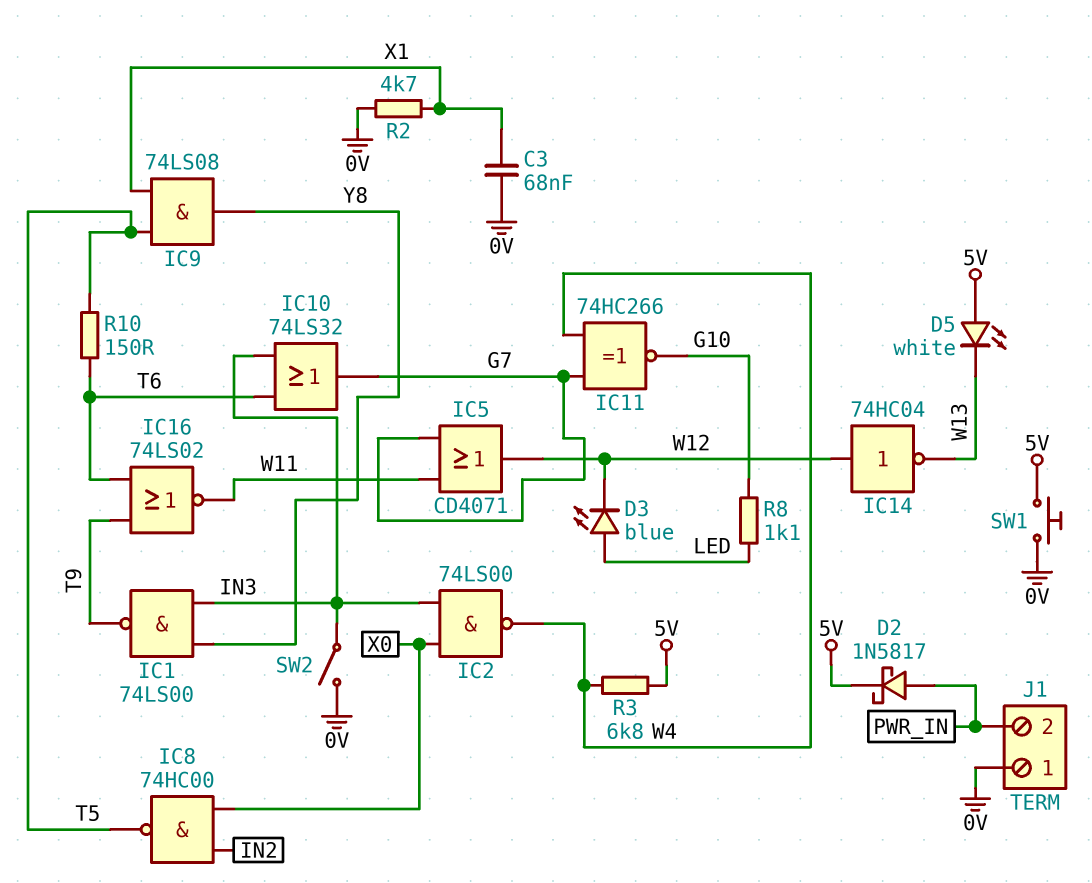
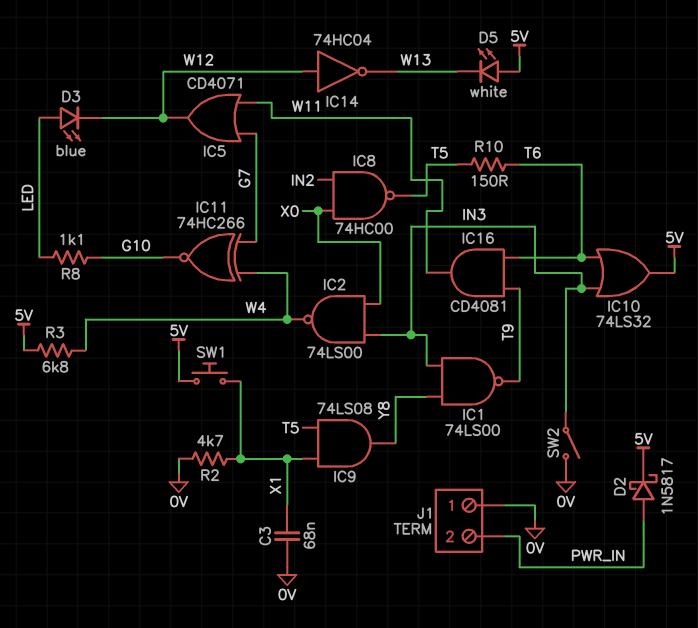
IC10: OR 74LS32 (in IN3, in T6, out G7) -> OR 74LS32 (in IN3, in T6, out 5V)
IC16: NOR 74LS02 (in T6, in T9, out W11) -> AND CD4081 (in T6, in T9, out W11)
SW1: button (0V, 5V) -> button (5V, X1)

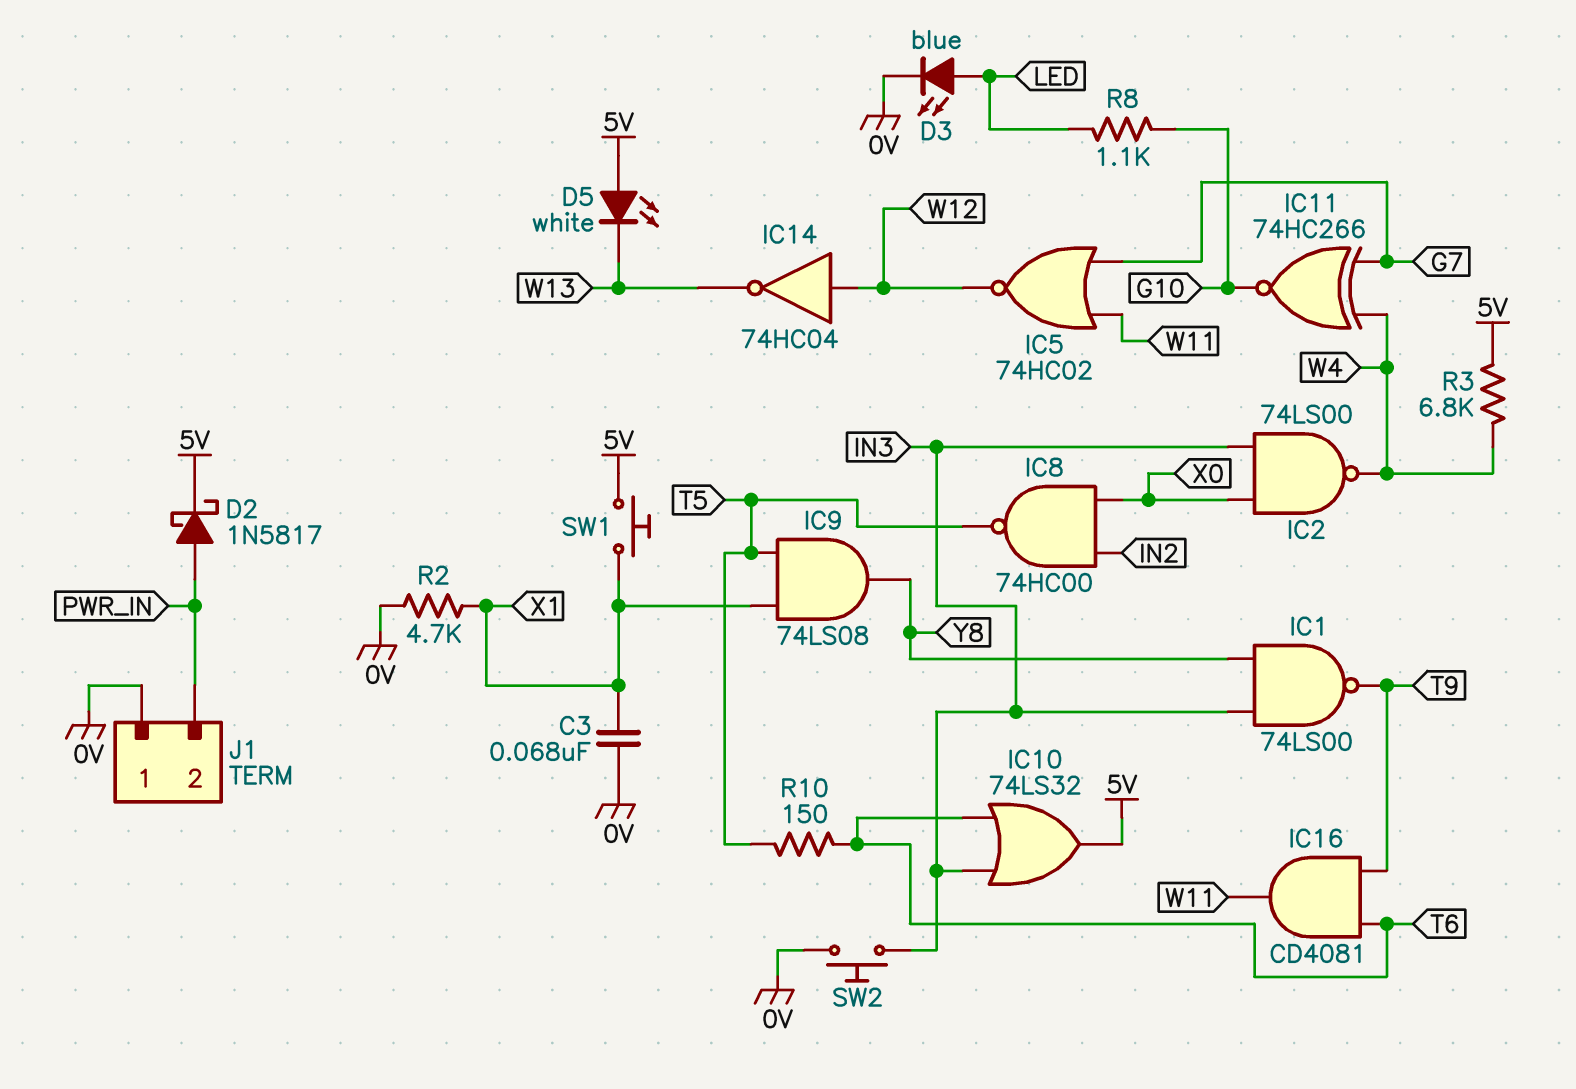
D3: LED blue (A LED, K W12) -> LED blue (A LED, K 0V)
IC5: OR CD4071 (in G7, in W11, out W12) -> NOR 74HC02 (in G7, in W11, out W12)
SW2: switch (0V, IN3) -> button (0V, IN3)

